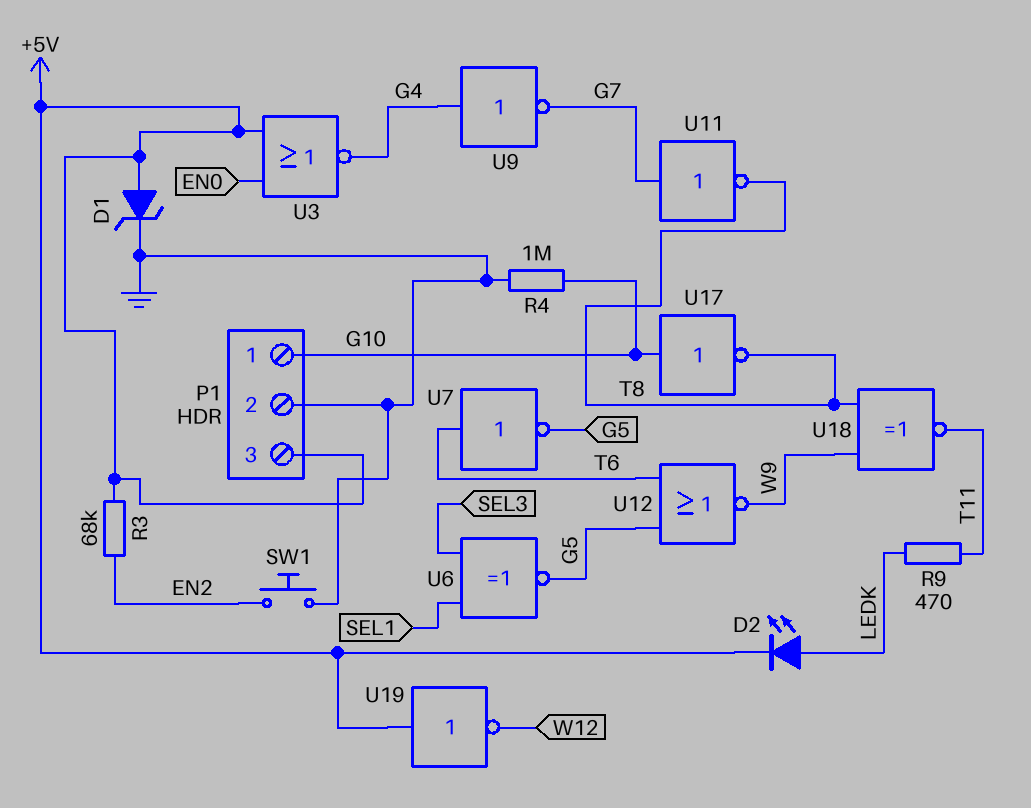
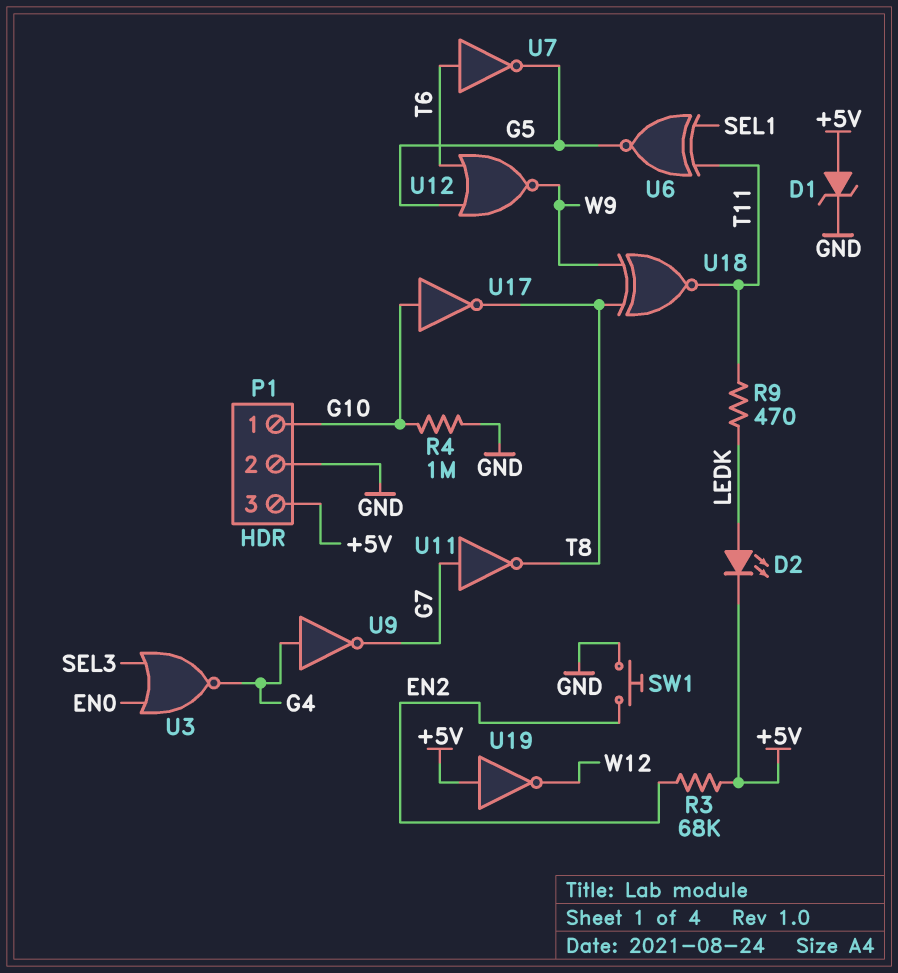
U3: NOR (in +5V, in EN0, out G4) -> NOR (in EN0, in SEL3, out G4)
U6: XNOR (in SEL1, in SEL3, out G5) -> XNOR (in SEL1, in T11, out G5)

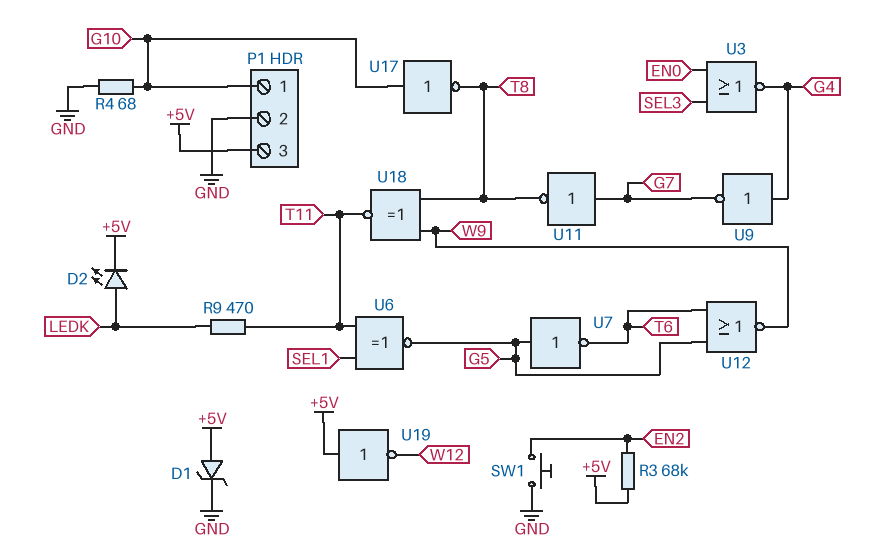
R4: 1M (G10, GND) -> 68 (G10, GND)
U7: NOT (in T6, out G5) -> NOT (in G5, out T6)

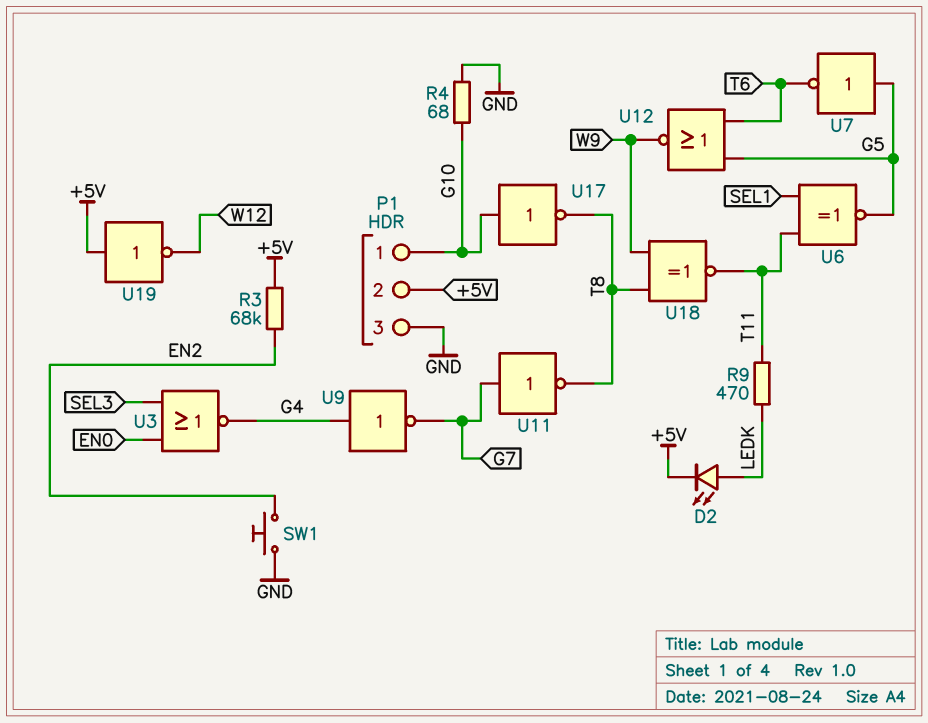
D1: zener (A +5V, K GND) -> none
P1 pin 2: GND -> +5V
P1 pin 3: +5V -> GND

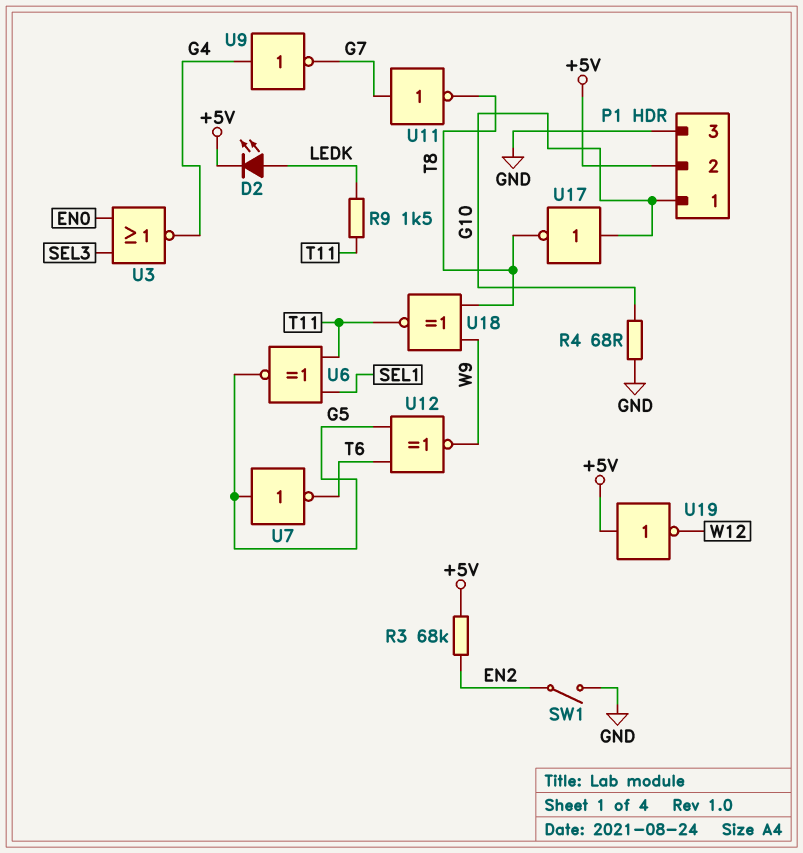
R9: 470 (LEDK, T11) -> 1.5k (LEDK, T11)
SW1: button (EN2, GND) -> switch (EN2, GND)
U12: NOR (in G5, in T6, out W9) -> XNOR (in G5, in T6, out W9)

